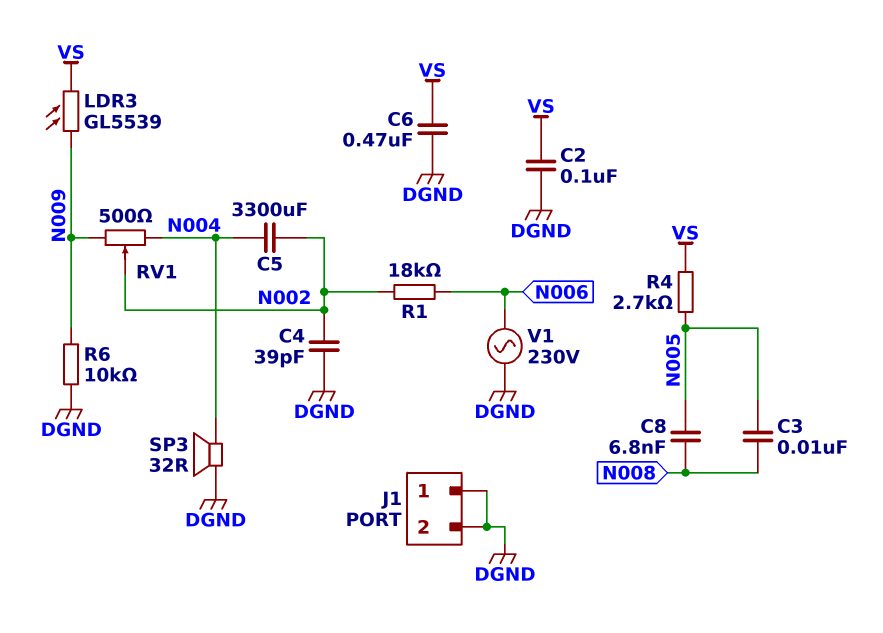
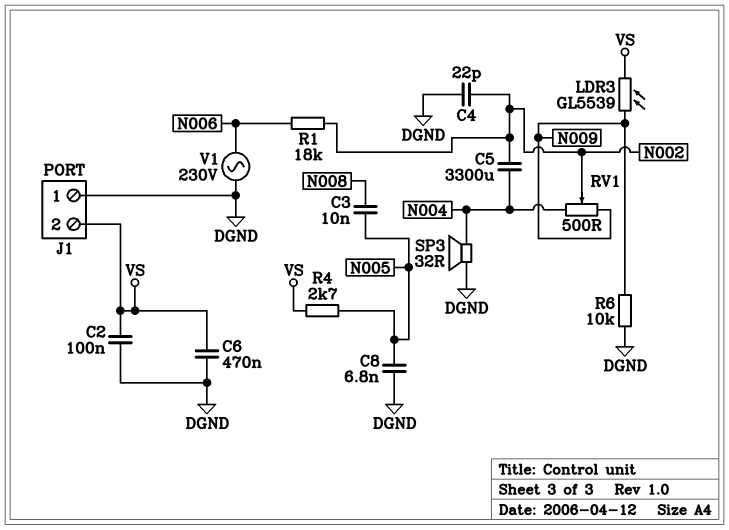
C4: 39pF (DGND, N002) -> 22pF (DGND, N002)
C8: 6.8nF (N005, N008) -> 6.8nF (DGND, N005)
J1 pin 2: DGND -> VS

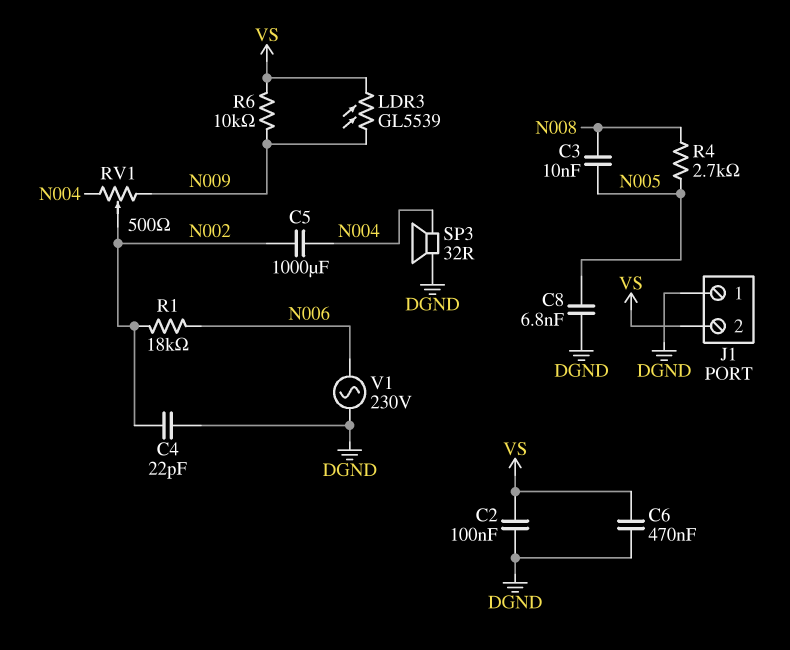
C5: 3300uF (N002, N004) -> 1000uF (N002, N004)
R4: 2.7k (N005, VS) -> 2.7k (N005, N008)
R6: 10k (DGND, N009) -> 10k (N009, VS)

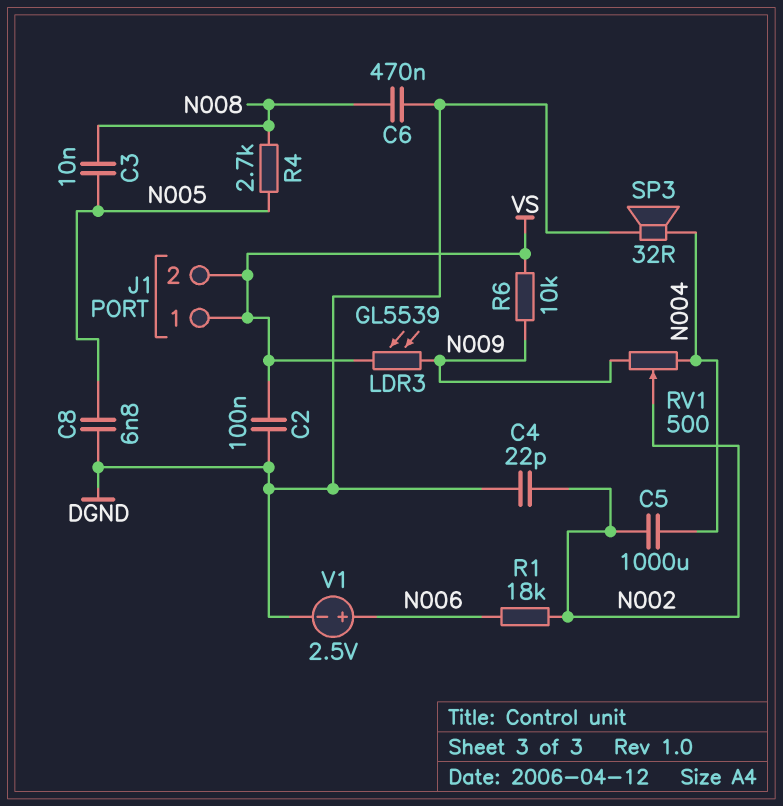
C6: 470nF (DGND, VS) -> 470nF (DGND, N008)
J1 pin 1: DGND -> VS
V1: AC 230V (DGND, N006) -> 2.5V (plus N006, minus DGND)

